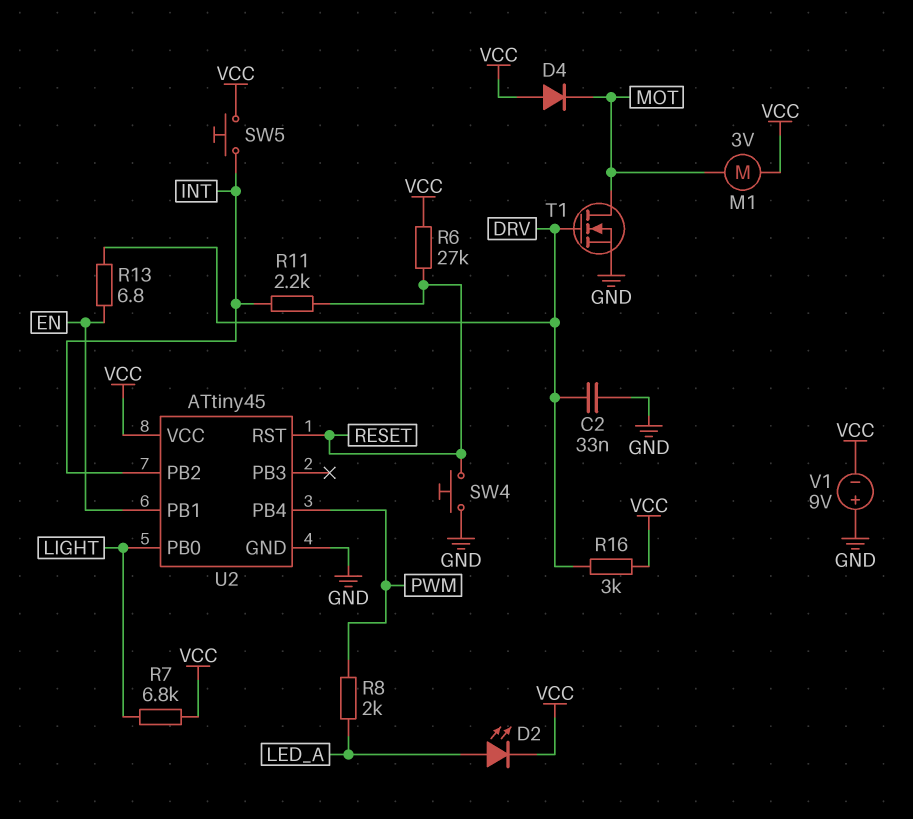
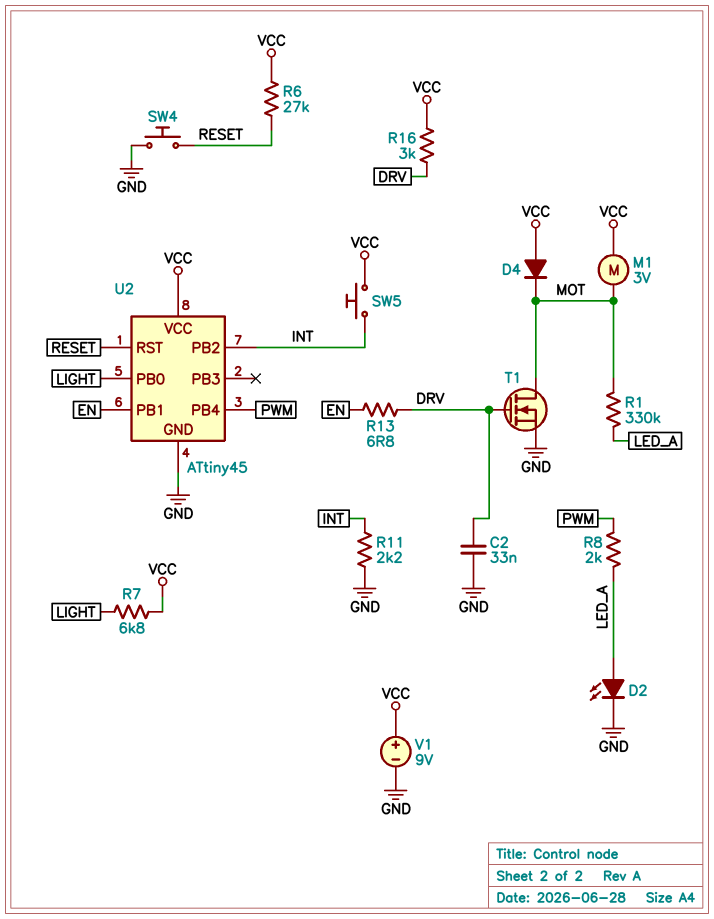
D2: LED (A LED_A, K VCC) -> LED (A LED_A, K GND)
R1: none -> 330k (LED_A, MOT)
R11: 2.2k (INT, RESET) -> 2.2k (GND, INT)
V1: 9V (plus GND, minus VCC) -> 9V (plus VCC, minus GND)

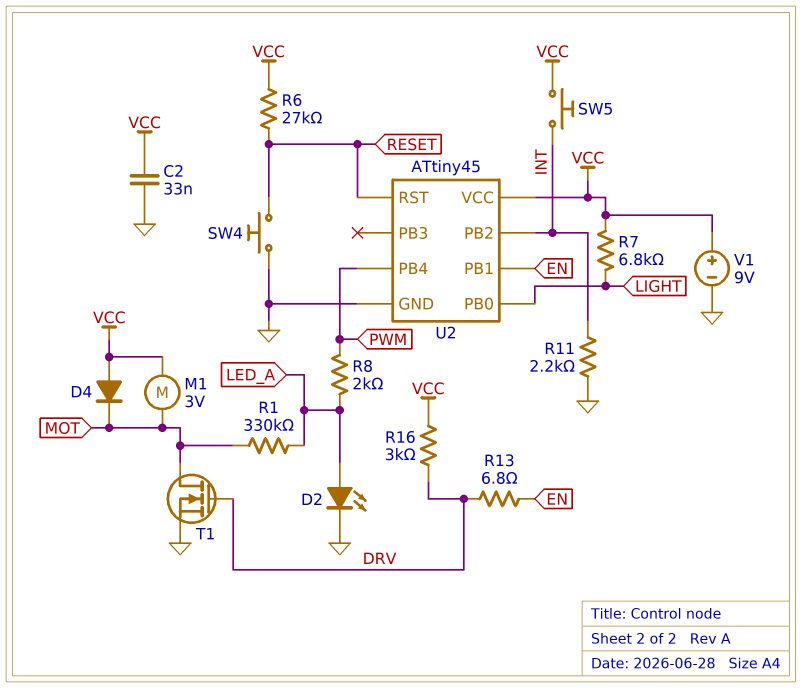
C2: 33nF (DRV, GND) -> 33nF (GND, VCC)

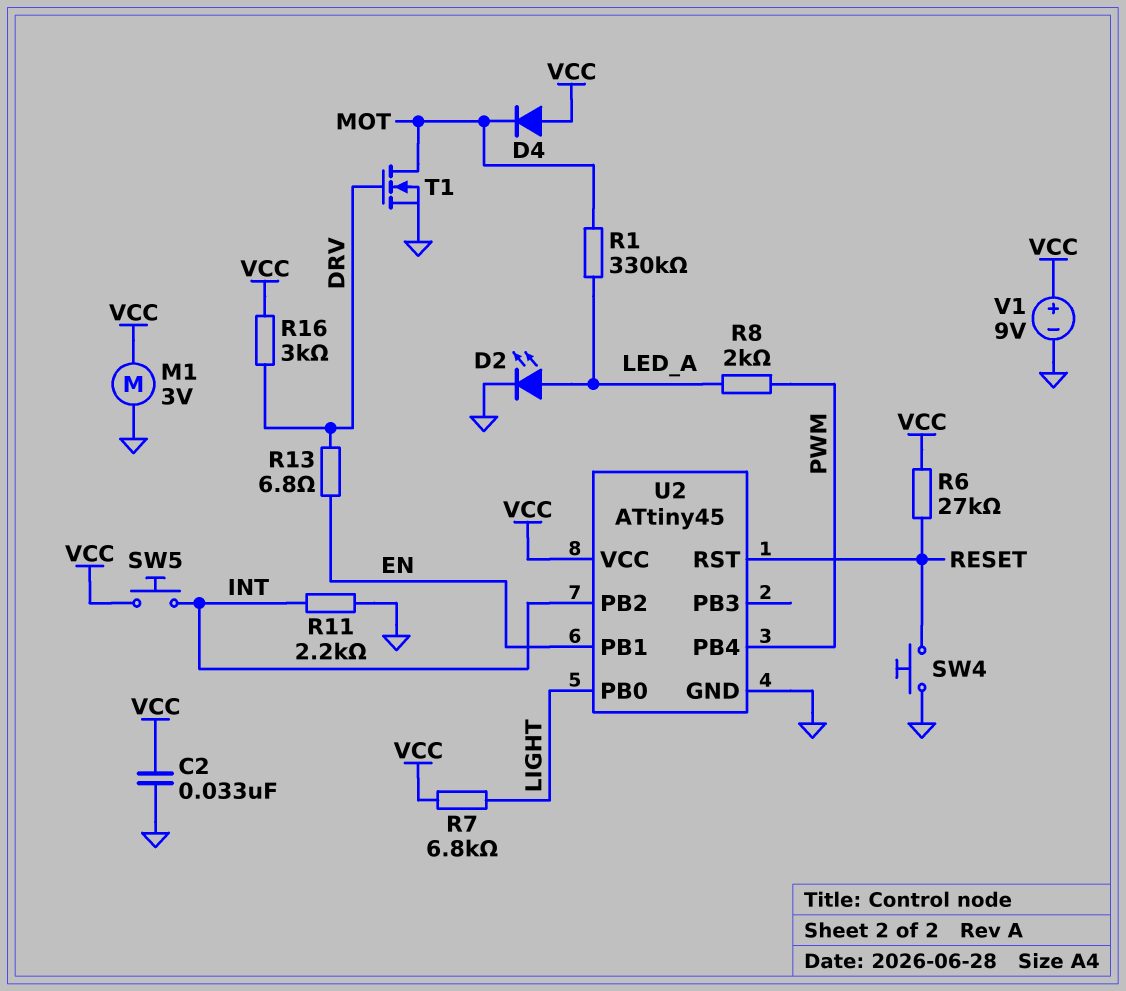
M1: motor 3V (MOT, VCC) -> motor 3V (GND, VCC)

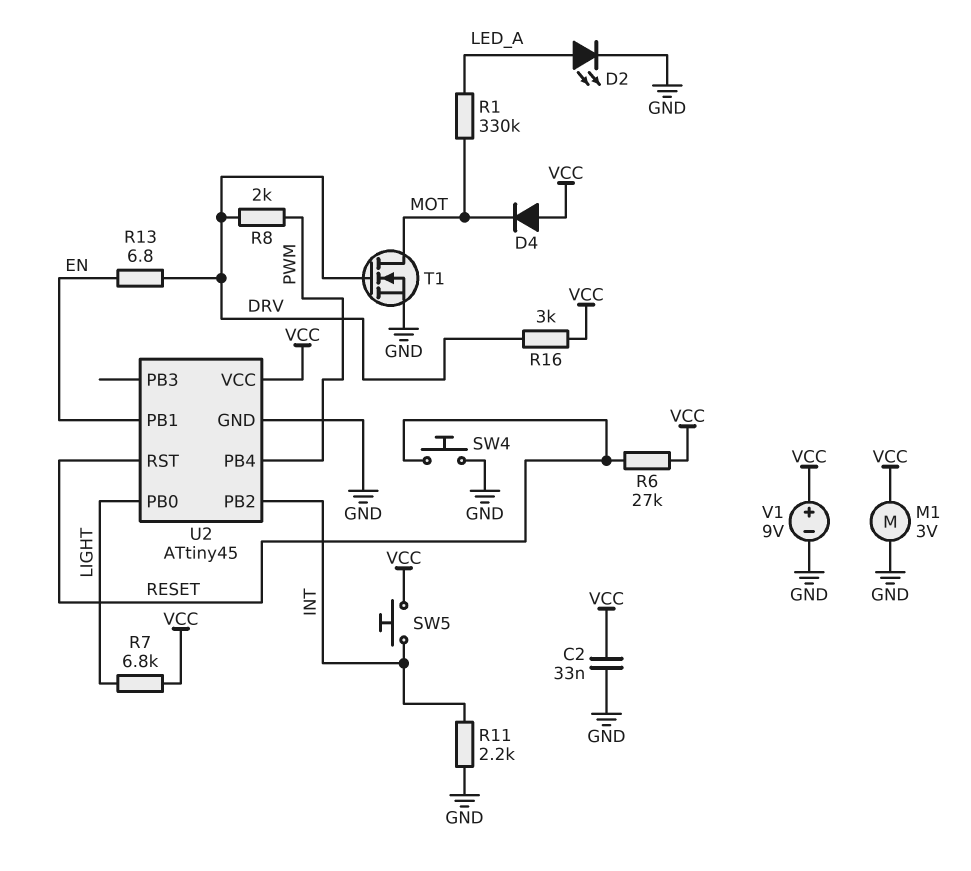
R8: 2k (LED_A, PWM) -> 2k (DRV, PWM)

